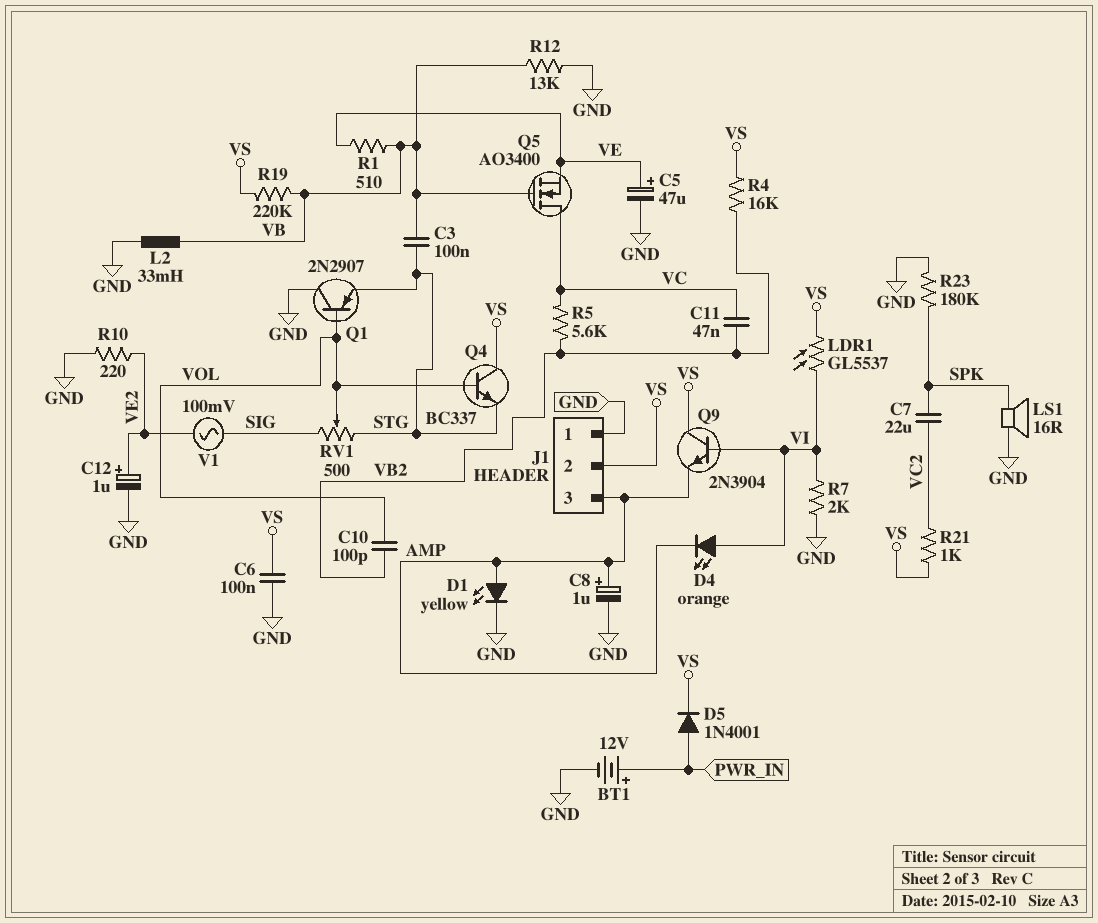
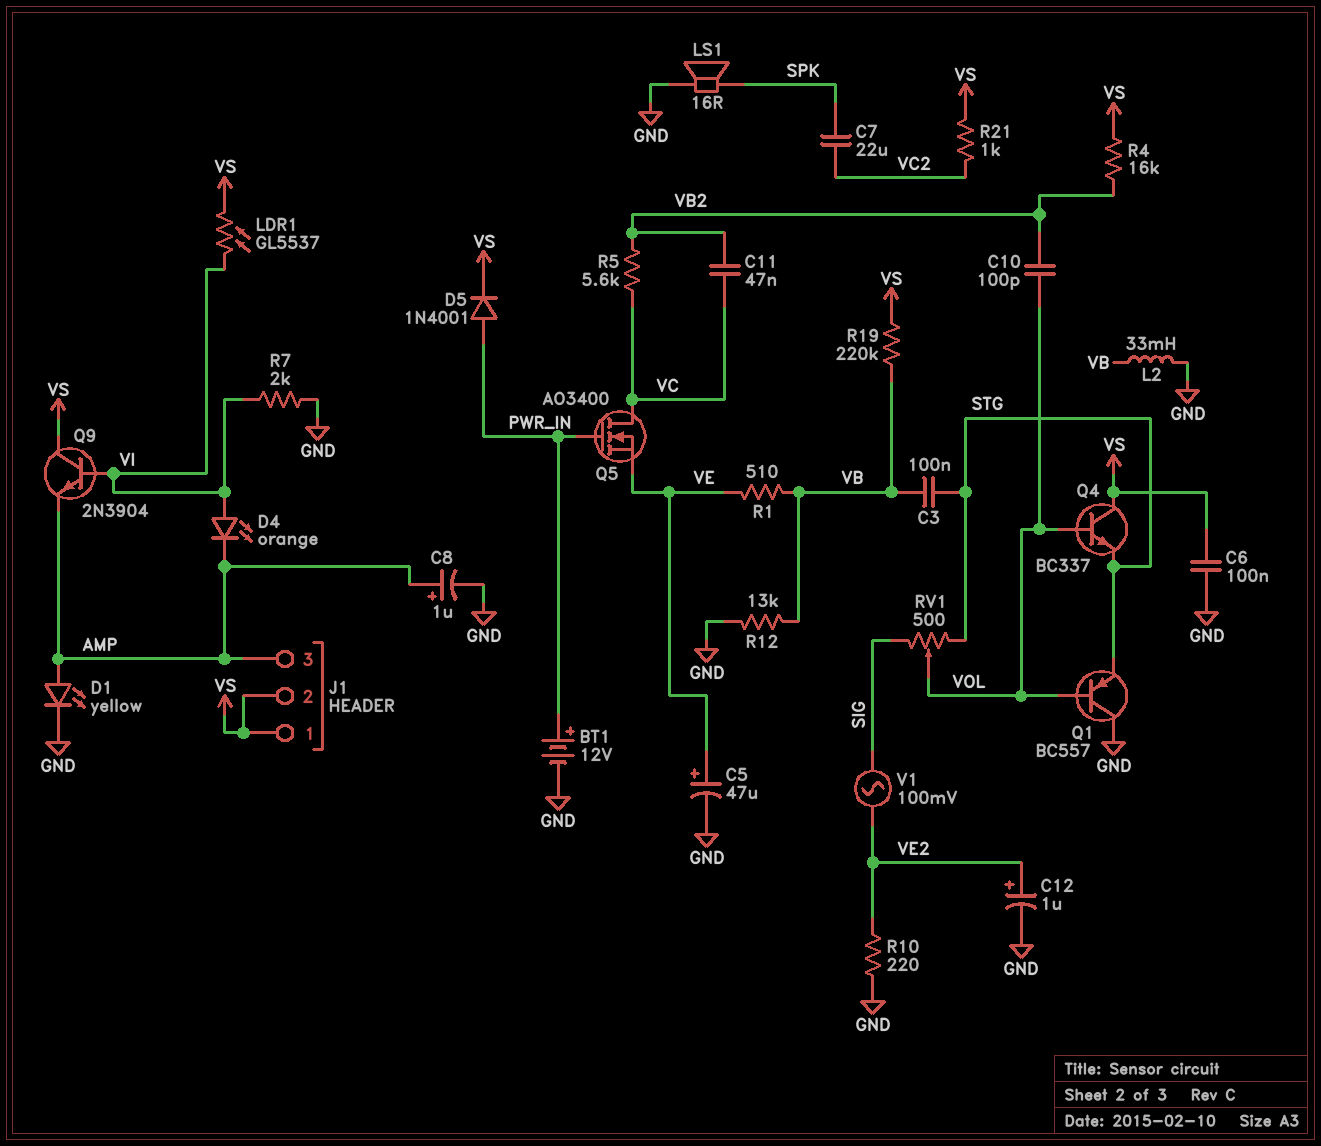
J1 pin 1: GND -> VS
Q1: PNP 2N2907 (B VOL, C GND, E STG) -> PNP BC557 (B VOL, C GND, E STG)
Q5: NMOS AO3400 (G VB, D VC, S VE) -> NMOS AO3400 (G PWR_IN, D VC, S VE)
R23: 180k (GND, SPK) -> none

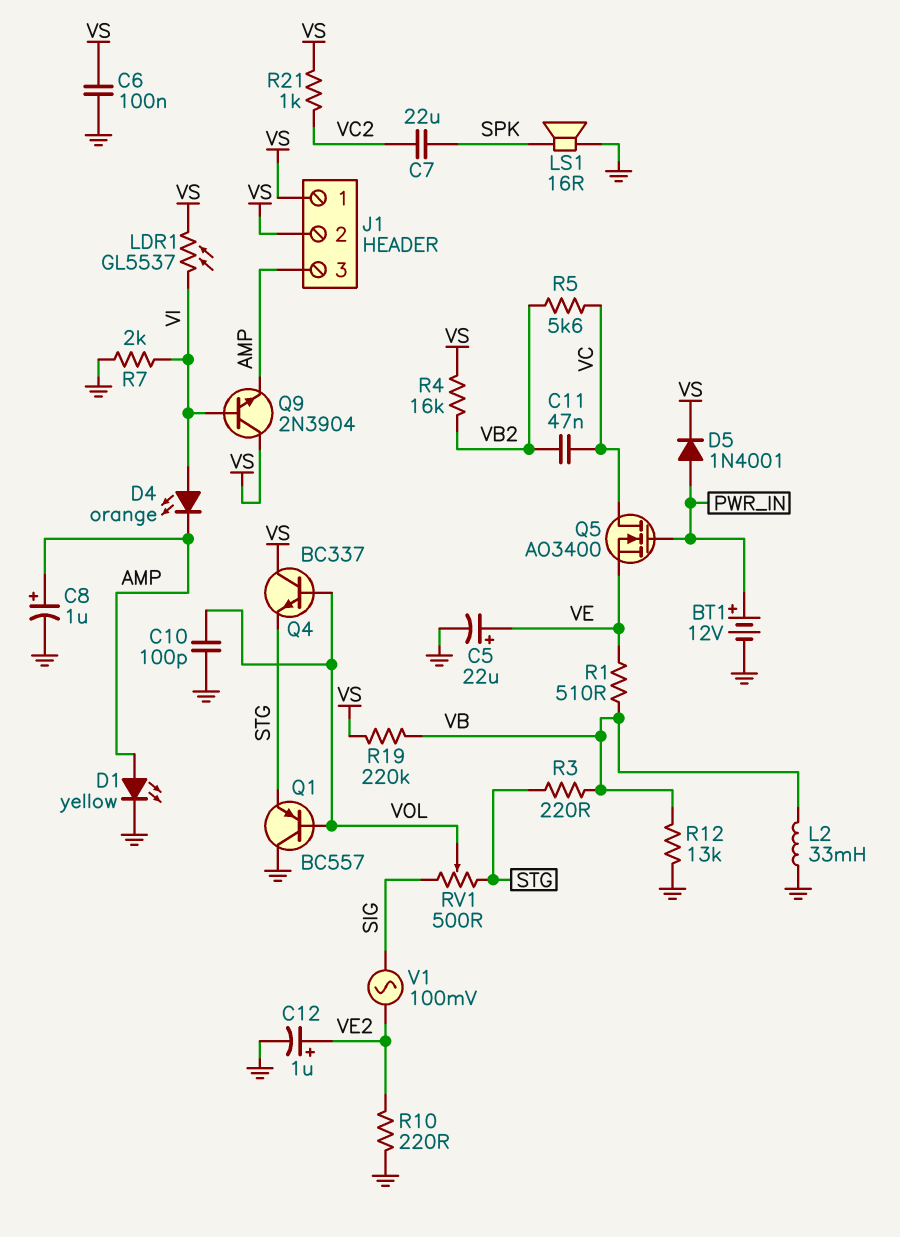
C3: 100nF (STG, VB) -> none
C5: 47uF (plus VE, minus GND) -> 22uF (plus VE, minus GND)
C10: 100pF (VB2, VOL) -> 100pF (GND, VOL)
R3: none -> 220 (STG, VB)

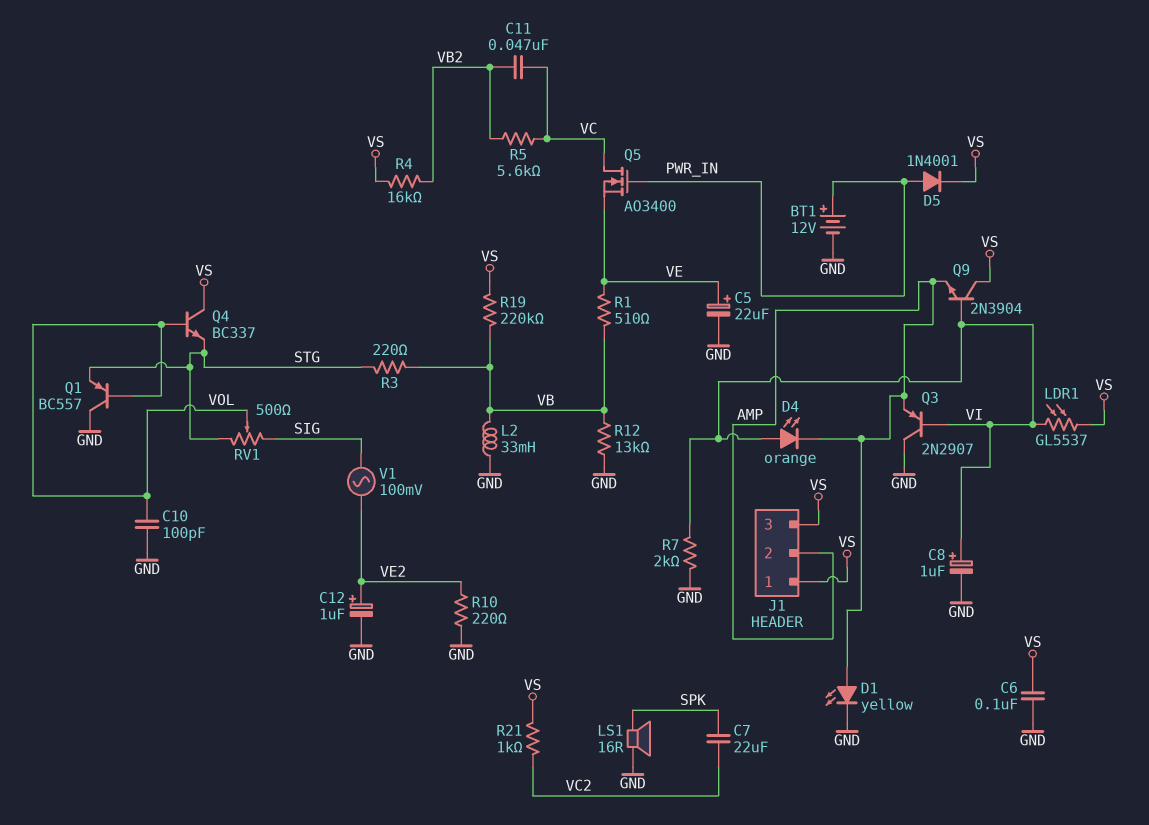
C8: 1uF (plus AMP, minus GND) -> 1uF (plus VI, minus GND)
J1 pin 2: VS -> AMP
J1 pin 3: AMP -> VS
Q3: none -> PNP 2N2907 (B VI, C GND, E AMP)

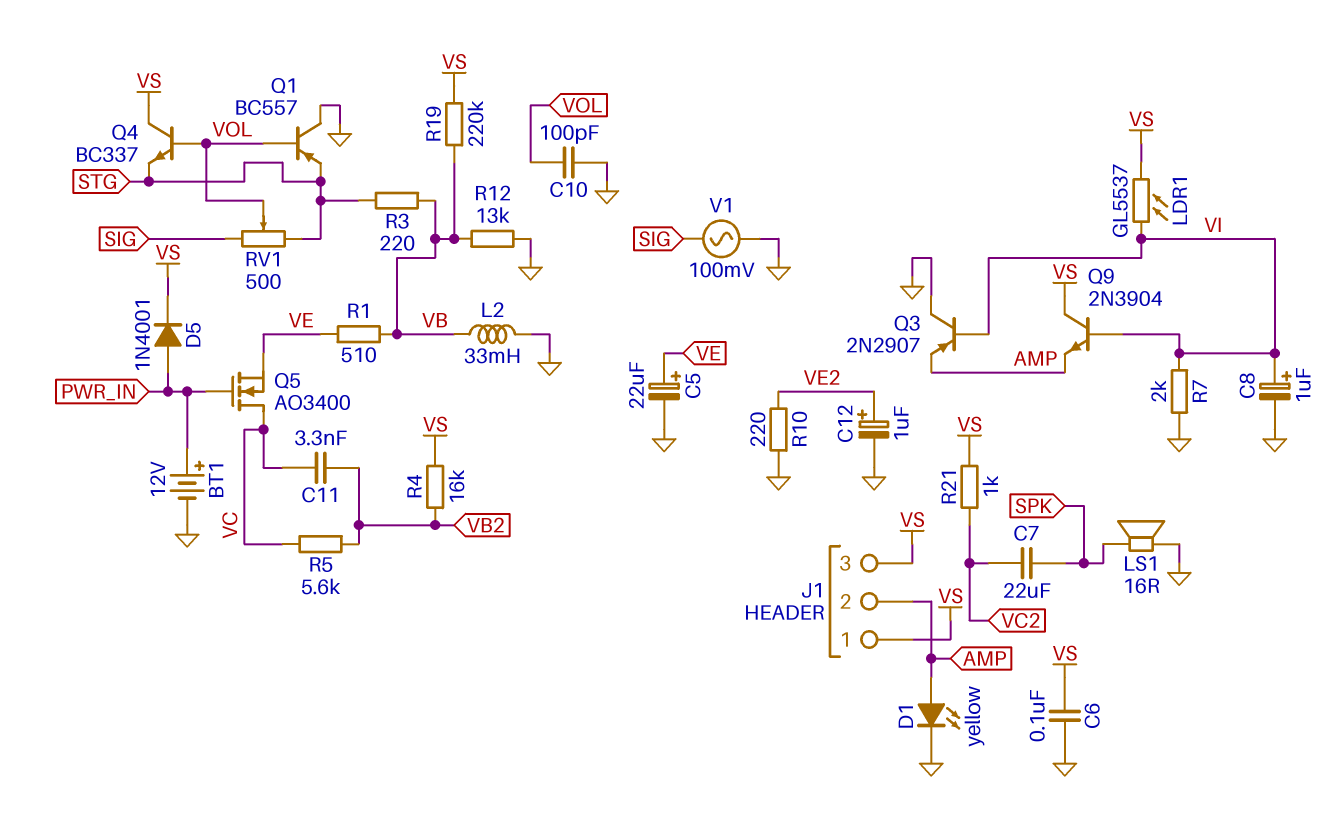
C11: 47nF (VB2, VC) -> 3.3nF (VB2, VC)
D4: LED orange (A VI, K AMP) -> none
V1: AC 100mV (SIG, VE2) -> AC 100mV (GND, SIG)

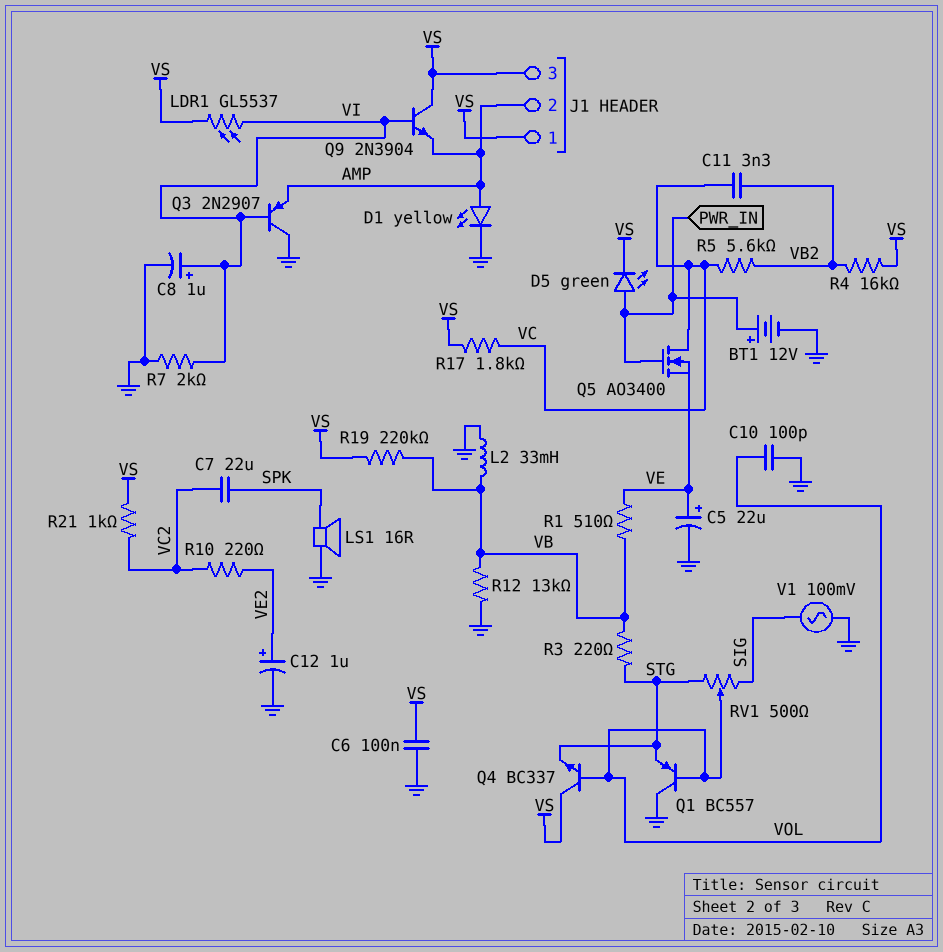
D5: diode 1N4001 (A PWR_IN, K VS) -> LED green (A PWR_IN, K VS)
R10: 220 (GND, VE2) -> 220 (VC2, VE2)
R17: none -> 1.8k (VC, VS)

